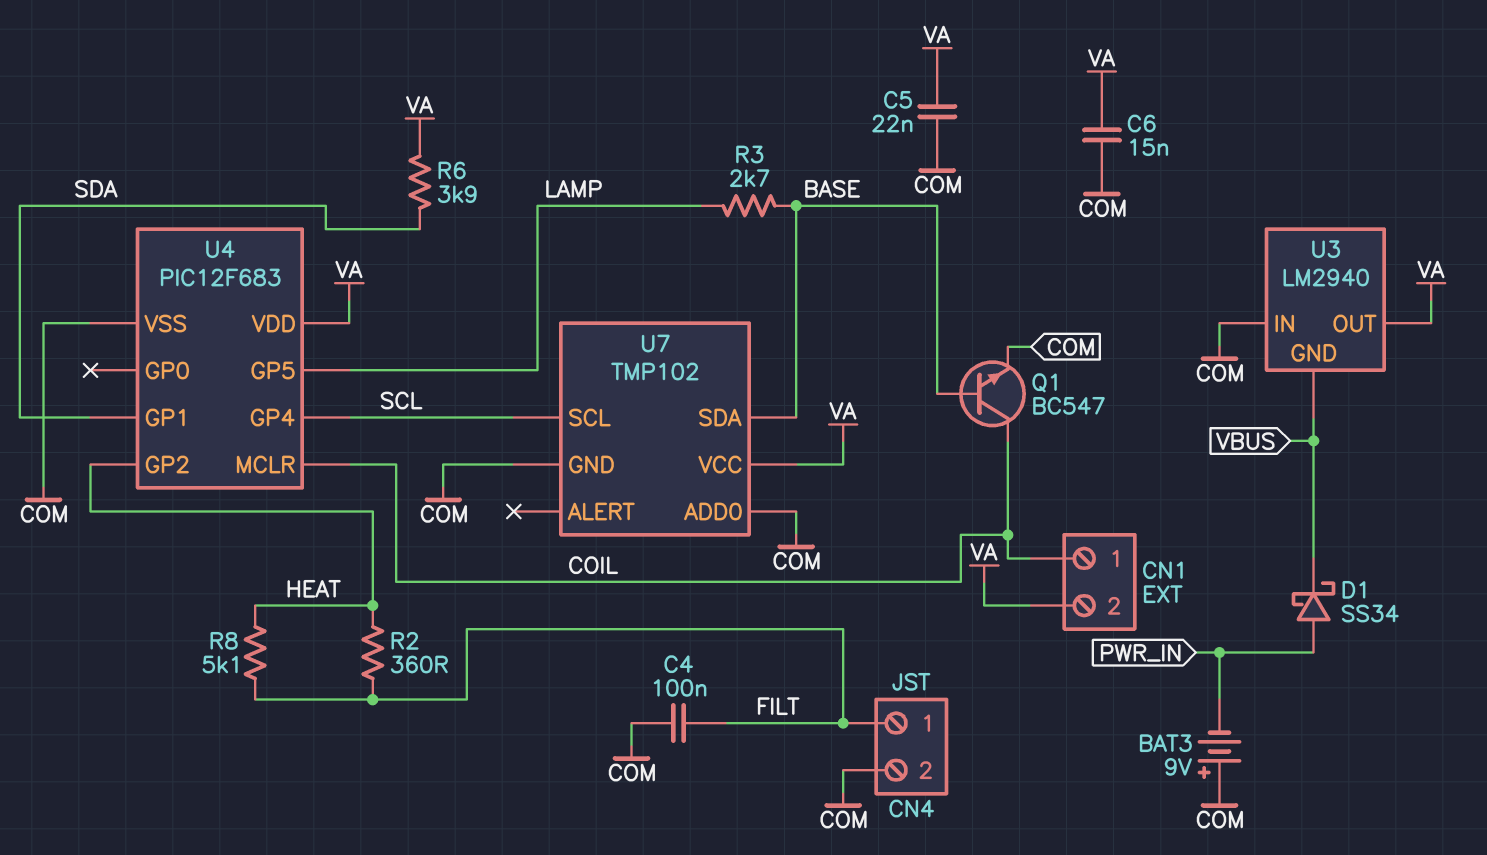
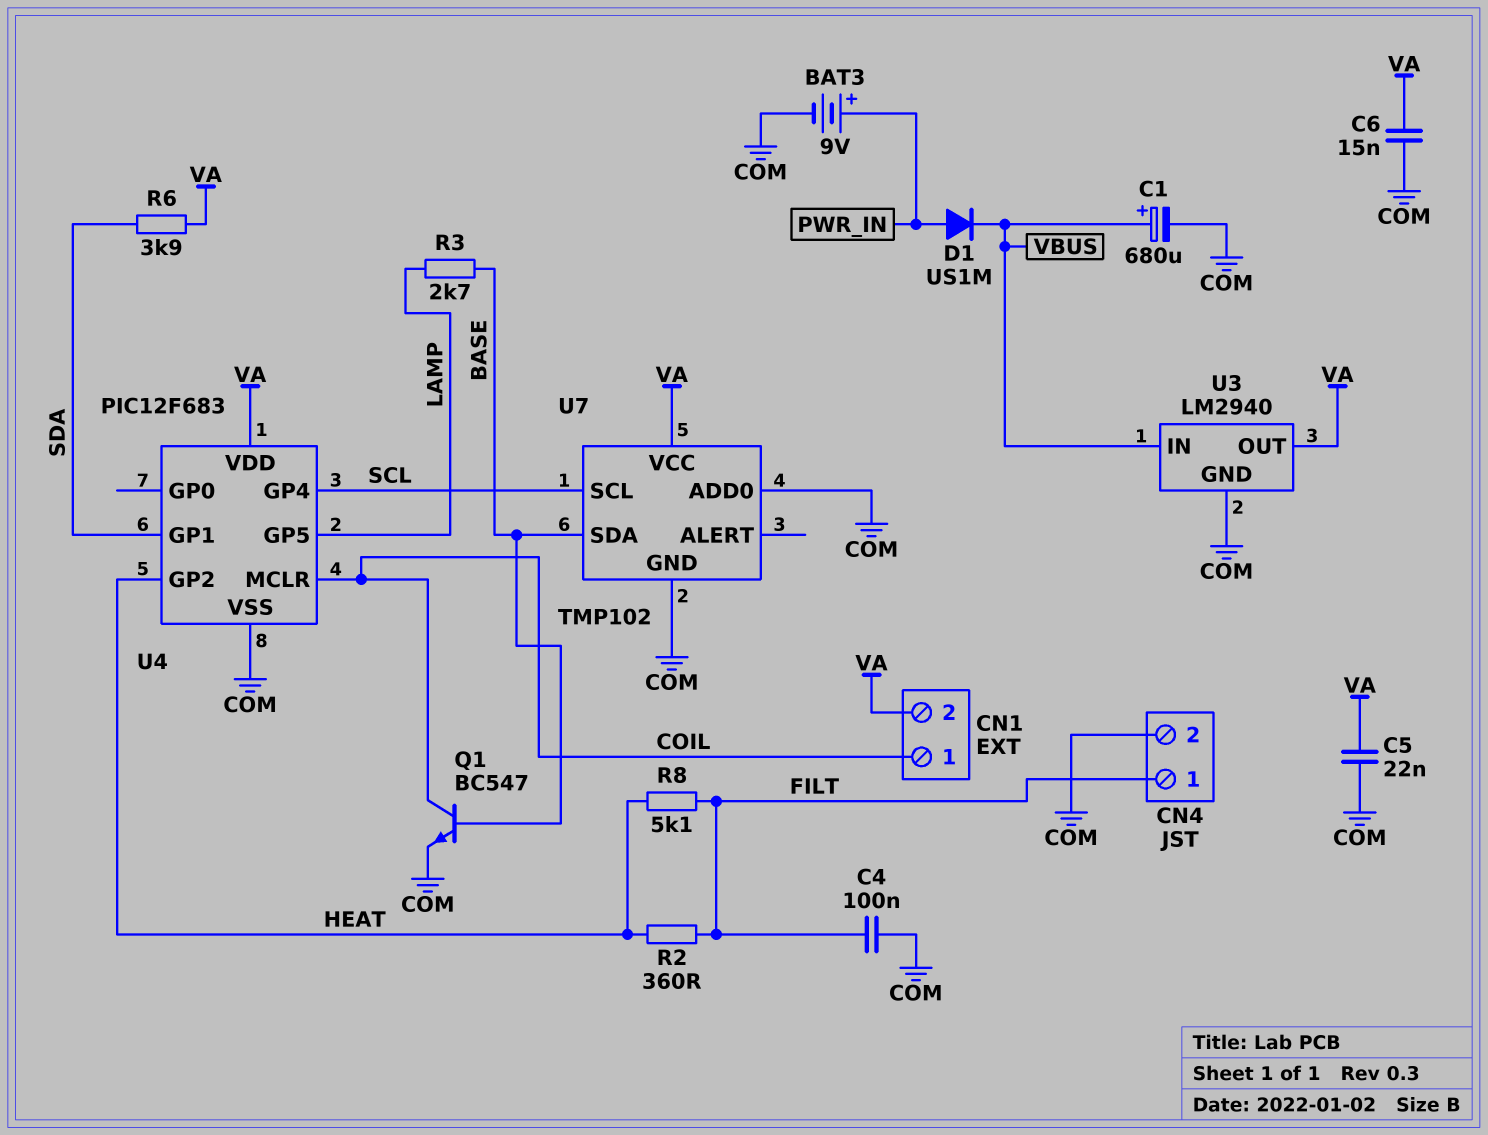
BAT3: 9V (plus COM, minus PWR_IN) -> 9V (plus PWR_IN, minus COM)
C1: none -> 680uF (plus VBUS, minus COM)
D1: schottky SS34 (A PWR_IN, K VBUS) -> diode US1M (A PWR_IN, K VBUS)
U3 pin GND: VBUS -> COM
U3 pin IN: COM -> VBUS

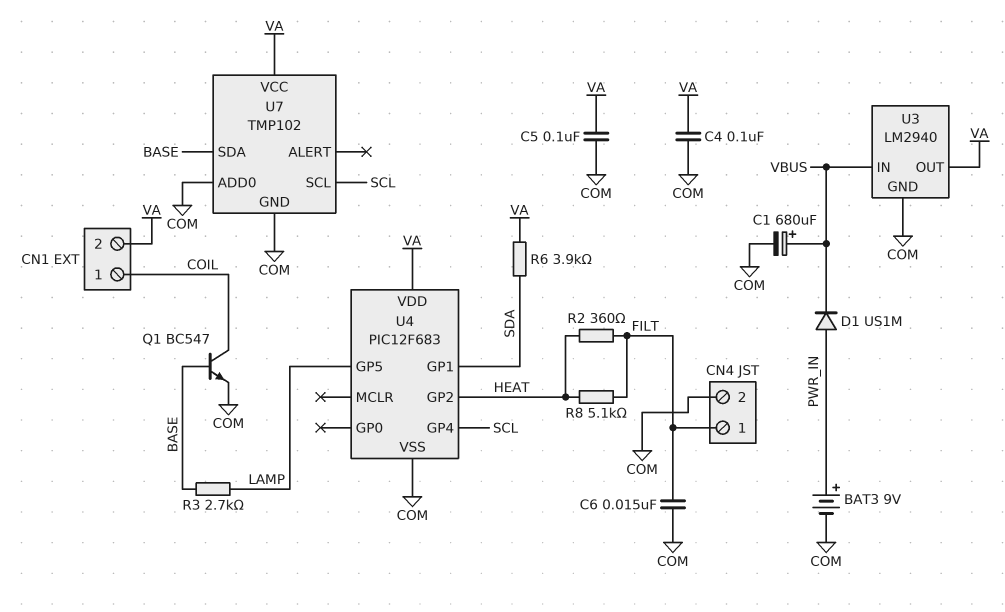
C4: 100nF (COM, FILT) -> 100nF (COM, VA)
C5: 22nF (COM, VA) -> 100nF (COM, VA)
C6: 15nF (COM, VA) -> 15nF (COM, FILT)
U4 pin MCLR: COIL -> none

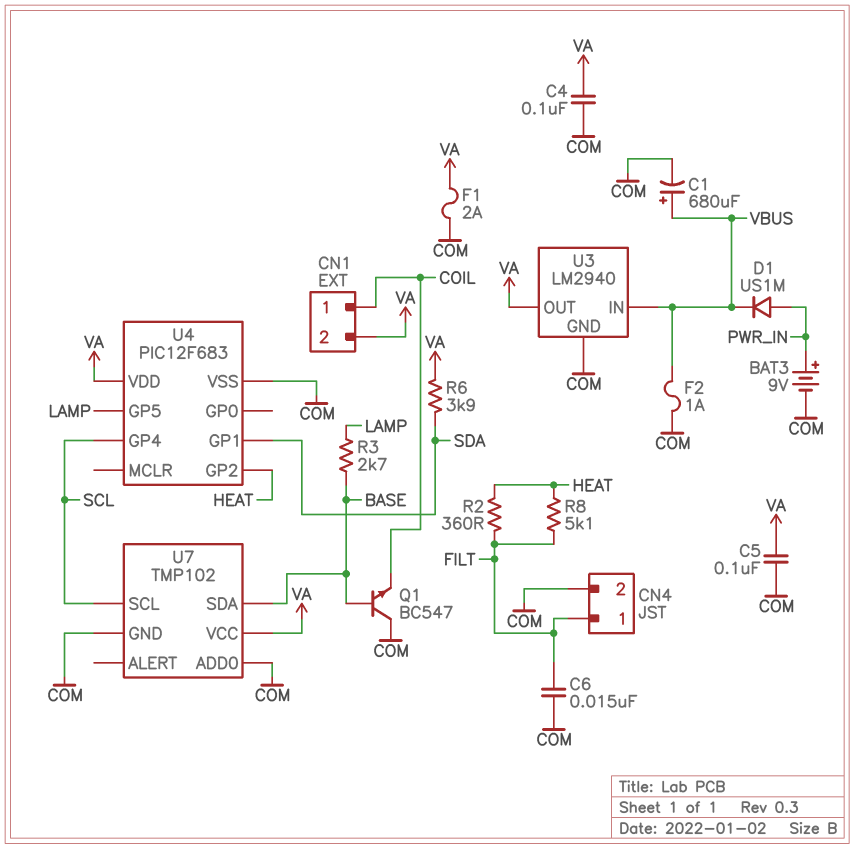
F1: none -> 2A (COM, VA)
F2: none -> 1A (COM, VBUS)
Q1: NPN BC547 (B BASE, C COIL, E COM) -> NPN BC547 (B BASE, C COM, E COIL)

